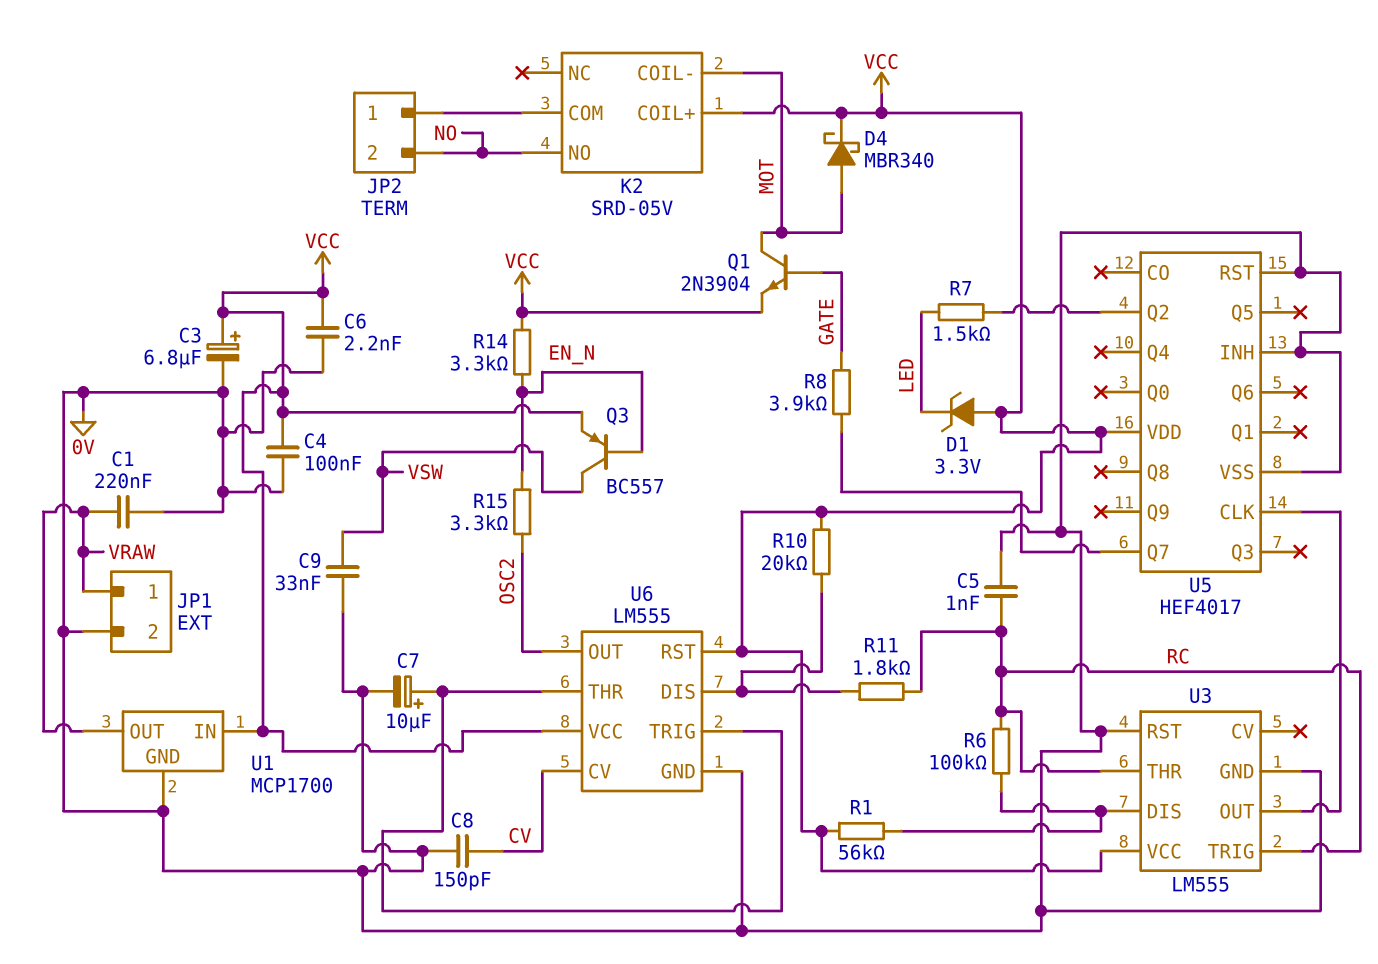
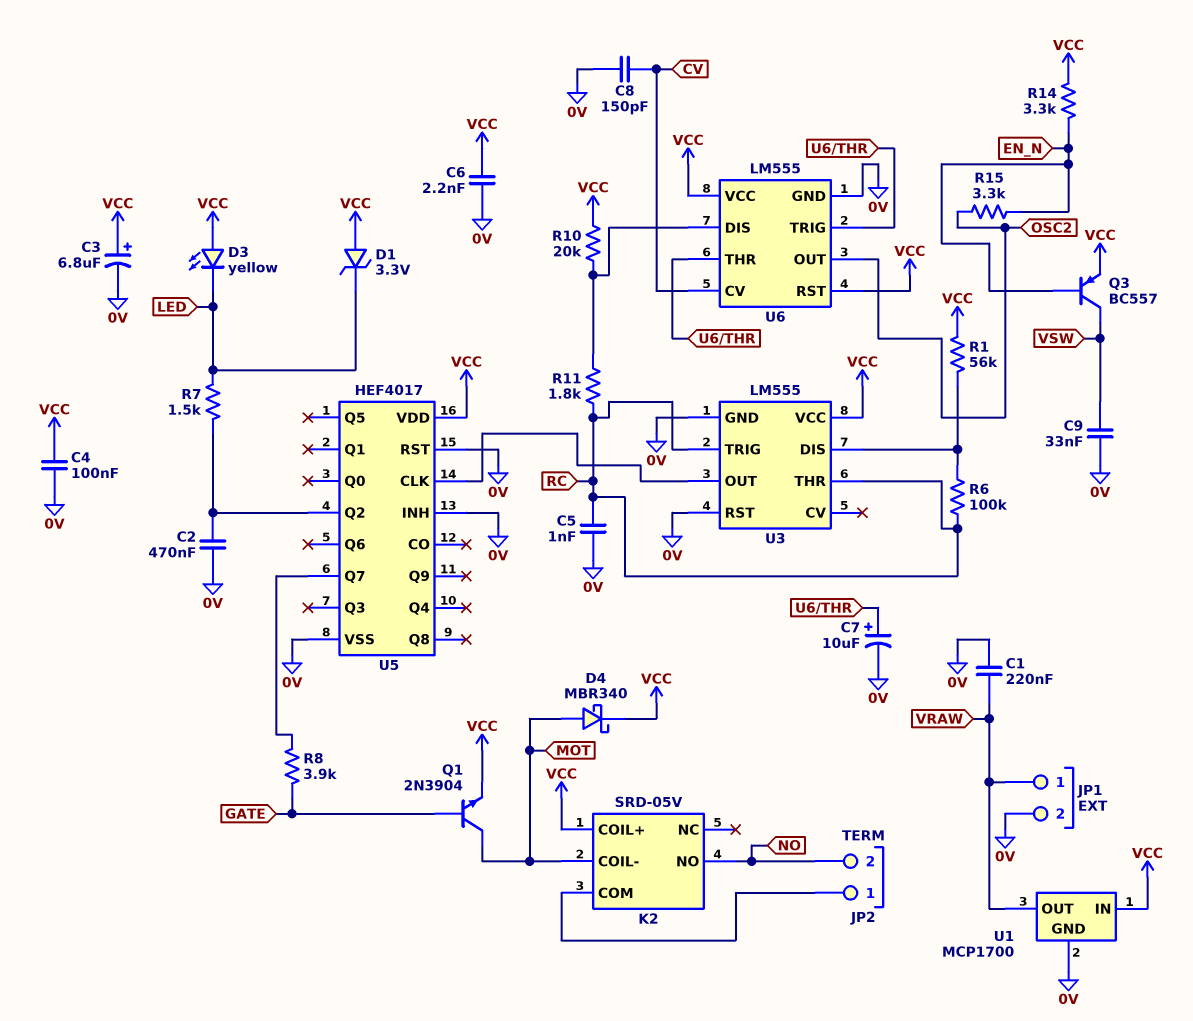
C2: none -> 470nF (0V, U5/Q2)
D3: none -> LED yellow (A VCC, K LED)

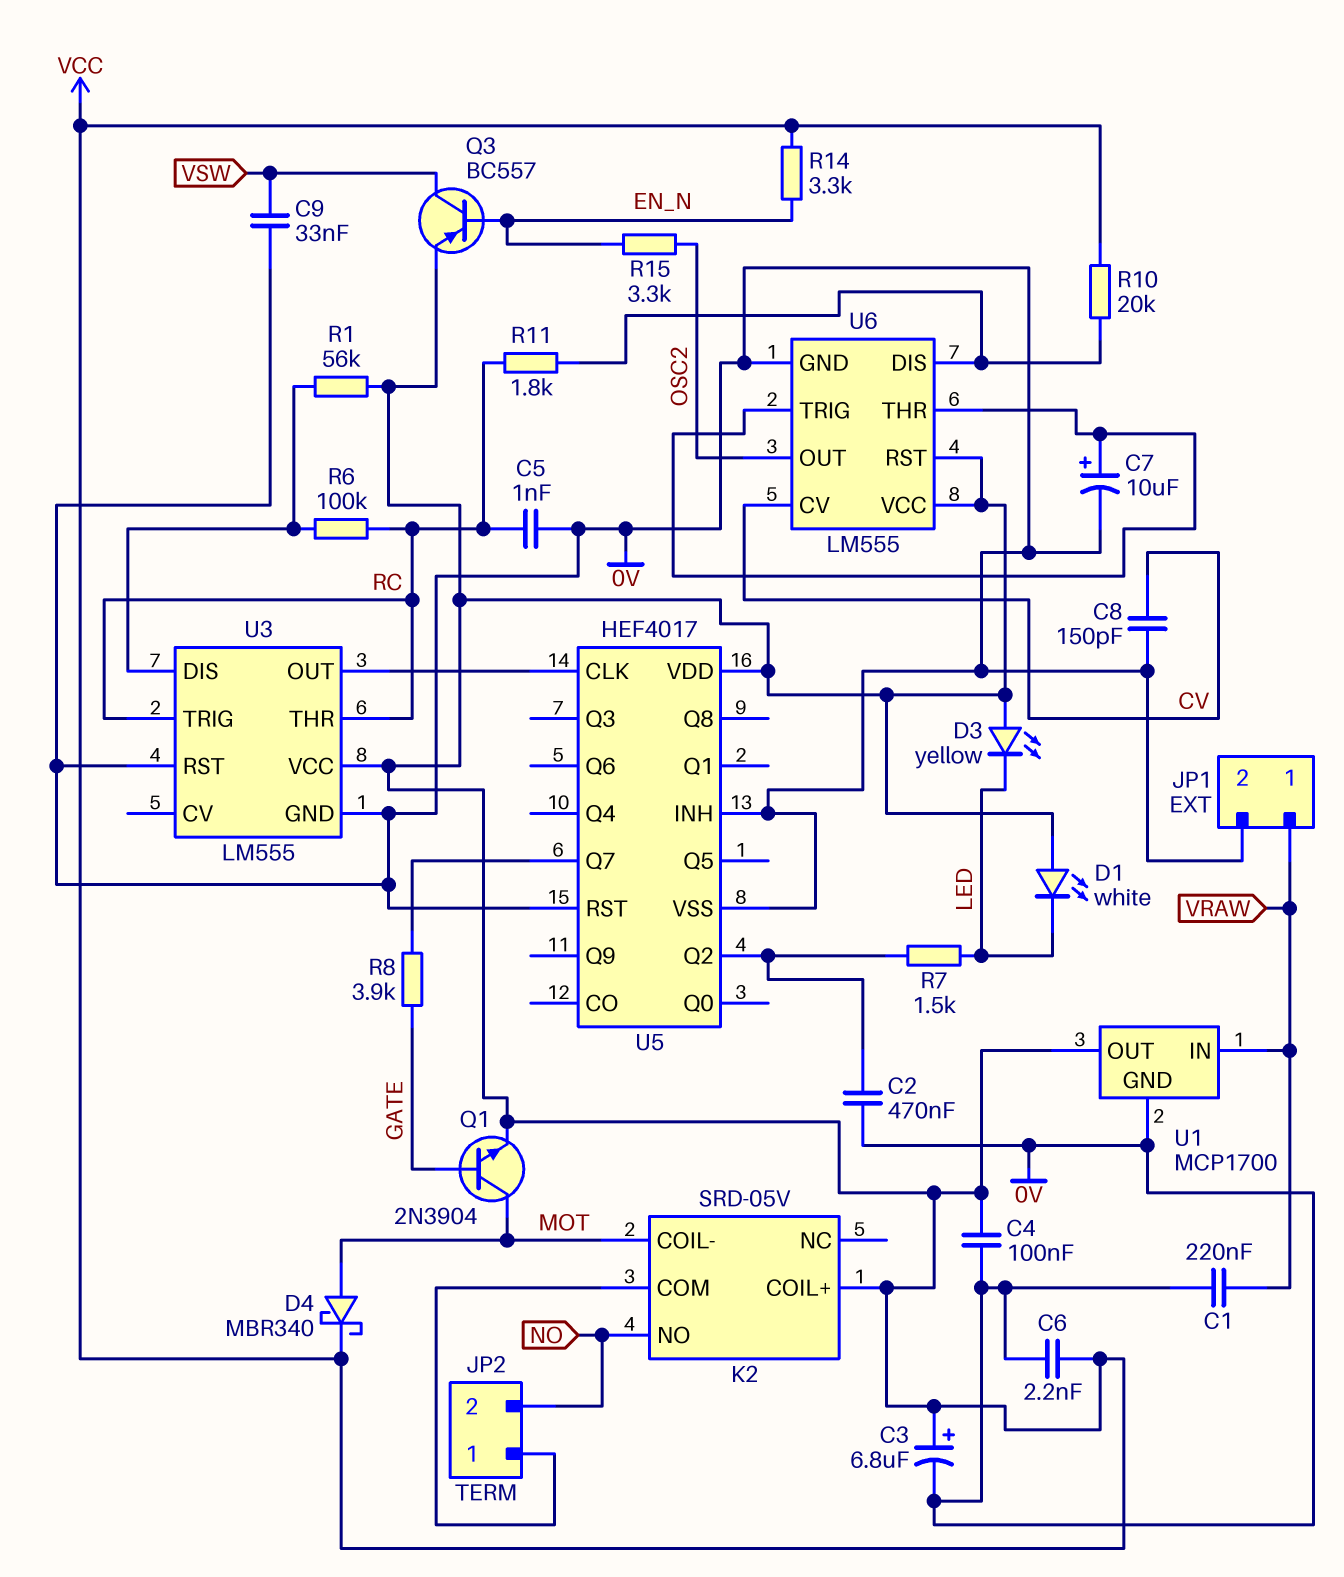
D1: zener 3.3V (A VCC, K LED) -> LED white (A VCC, K LED)
U1 pin IN: VCC -> VRAW
U1 pin OUT: VRAW -> VCC

